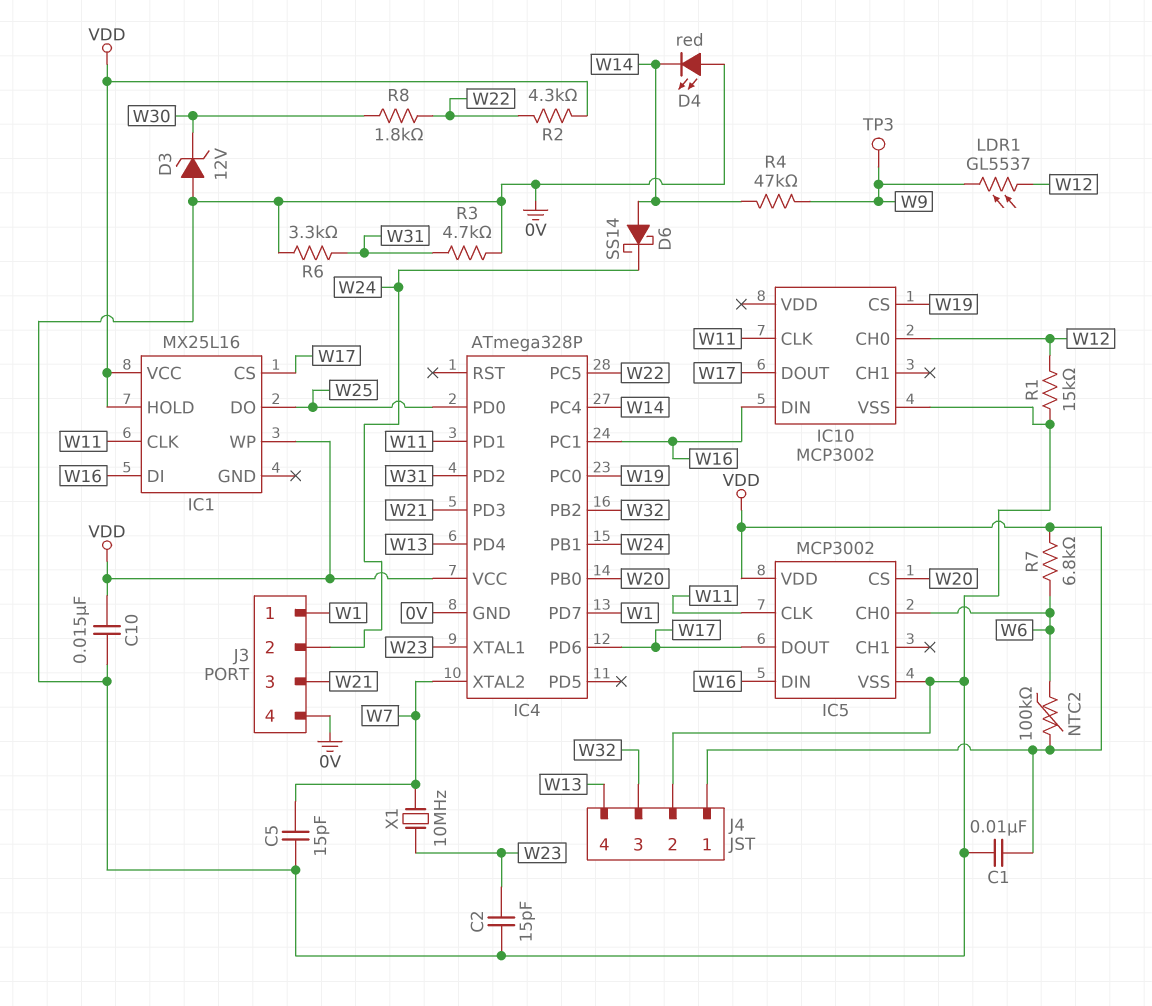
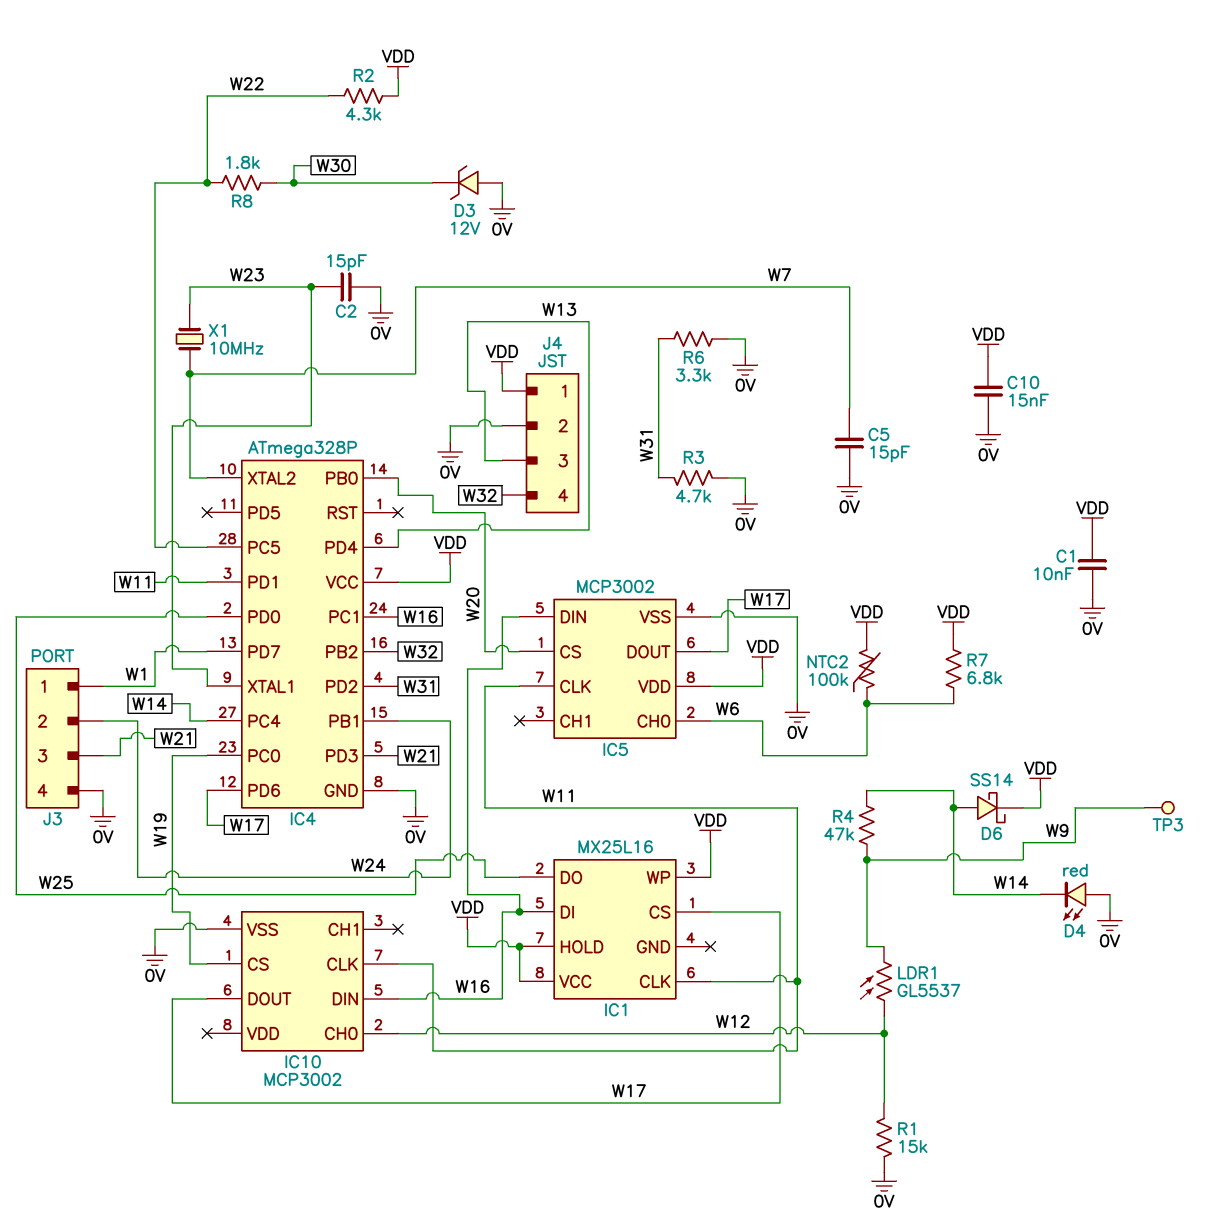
D6: schottky SS14 (A W14, K W24) -> schottky SS14 (A W14, K VDD)
J4 pin 3: W32 -> W13
J4 pin 4: W13 -> W32

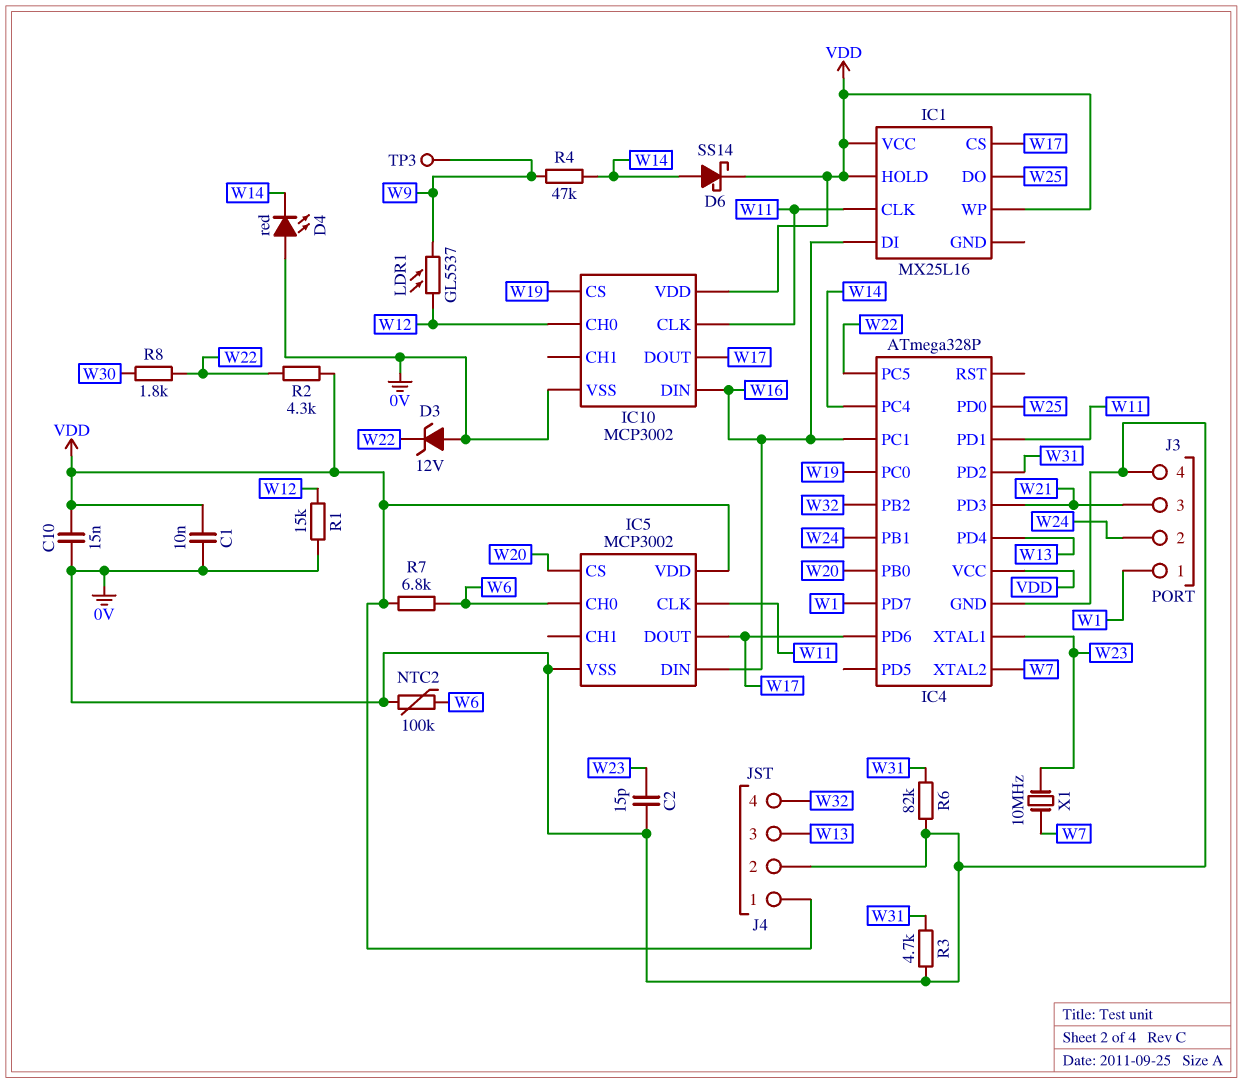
C5: 15pF (0V, W7) -> none
D3: zener 12V (A 0V, K W30) -> zener 12V (A 0V, K W22)
IC10 pin VDD: none -> VDD
NTC2: 100k (VDD, W6) -> 100k (0V, W6)
R6: 3.3k (0V, W31) -> 82k (0V, W31)

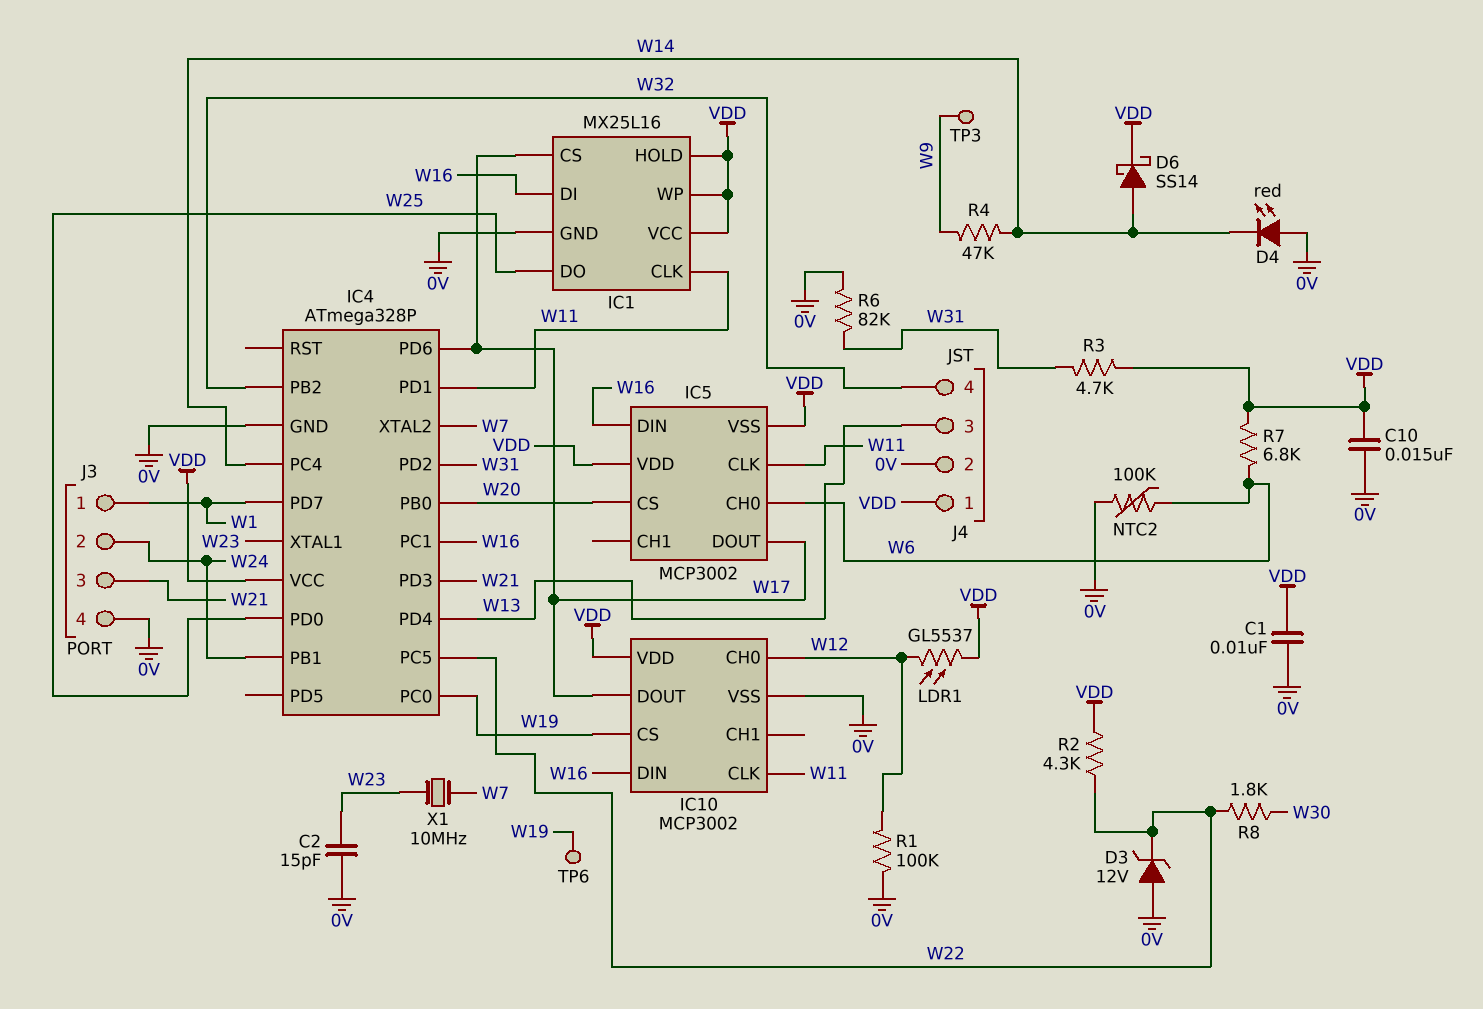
IC1 pin GND: none -> 0V
IC5 pin VSS: 0V -> VDD
LDR1: GL5537 (W9, W12) -> GL5537 (VDD, W12)
R1: 15k (0V, W12) -> 100k (0V, W12)
R3: 4.7k (0V, W31) -> 4.7k (VDD, W31)
TP6: none -> test point (W19)

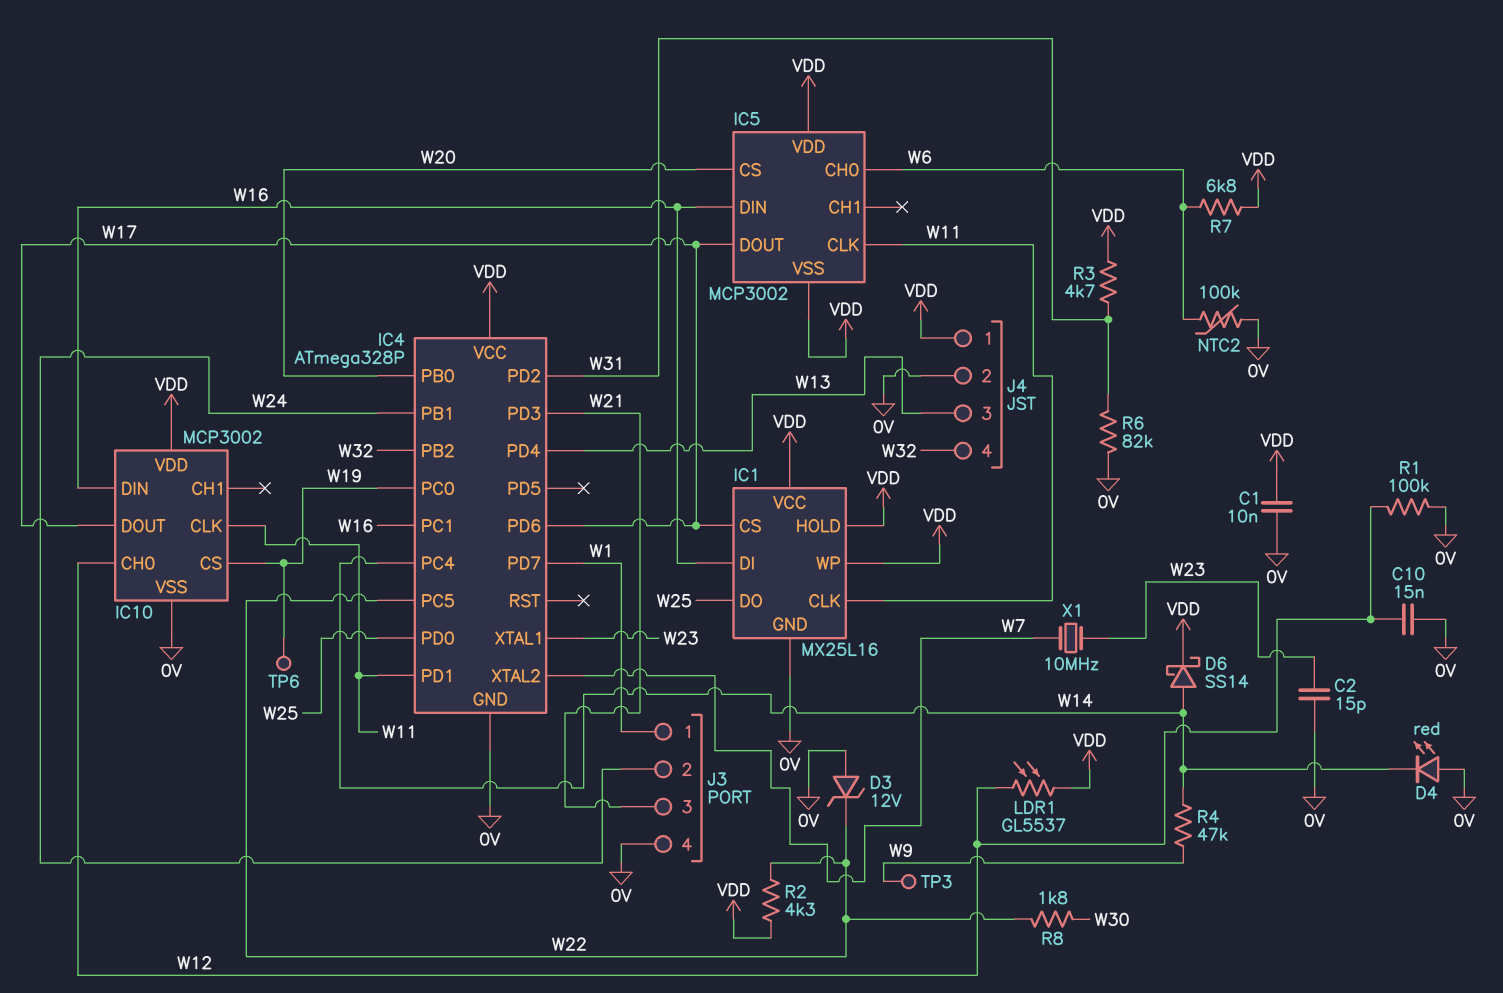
C10: 15nF (0V, VDD) -> 15nF (0V, W12)

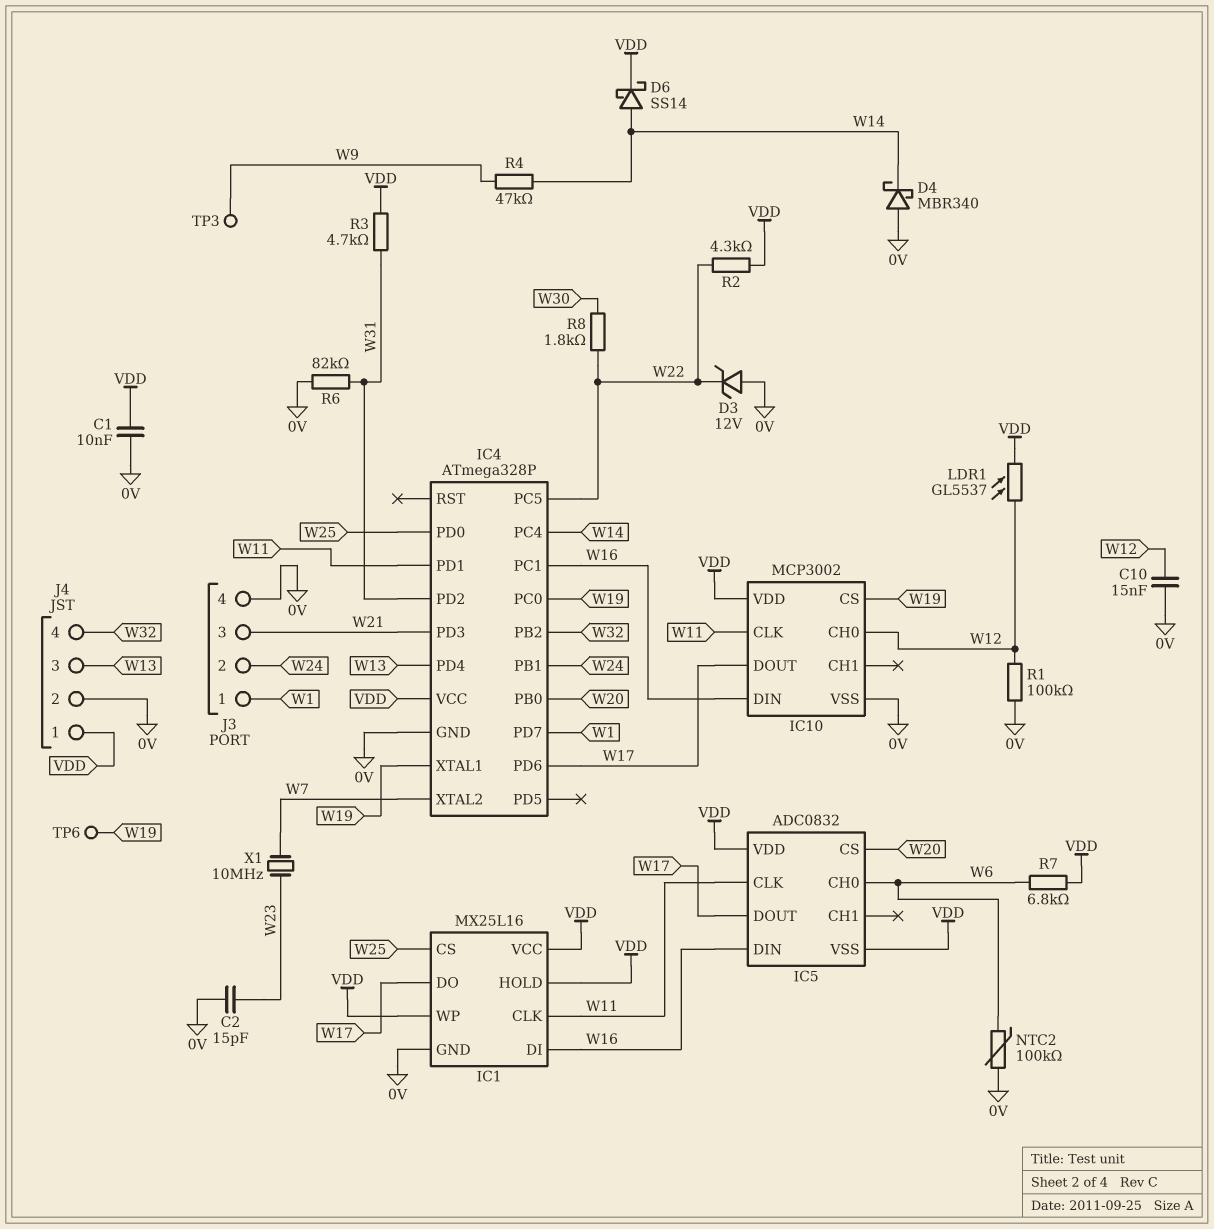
D4: LED red (A 0V, K W14) -> schottky MBR340 (A 0V, K W14)
IC1 pin CS: W17 -> W25
IC1 pin DO: W25 -> W17
IC4 pin XTAL1: W23 -> W19
IC5: MCP3002 -> ADC0832

